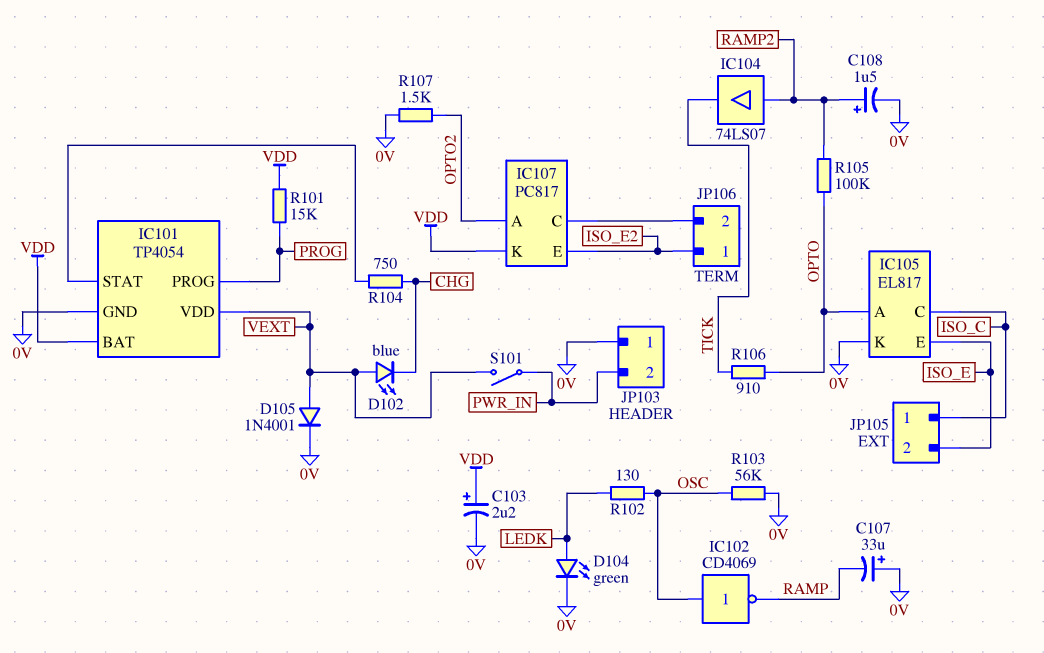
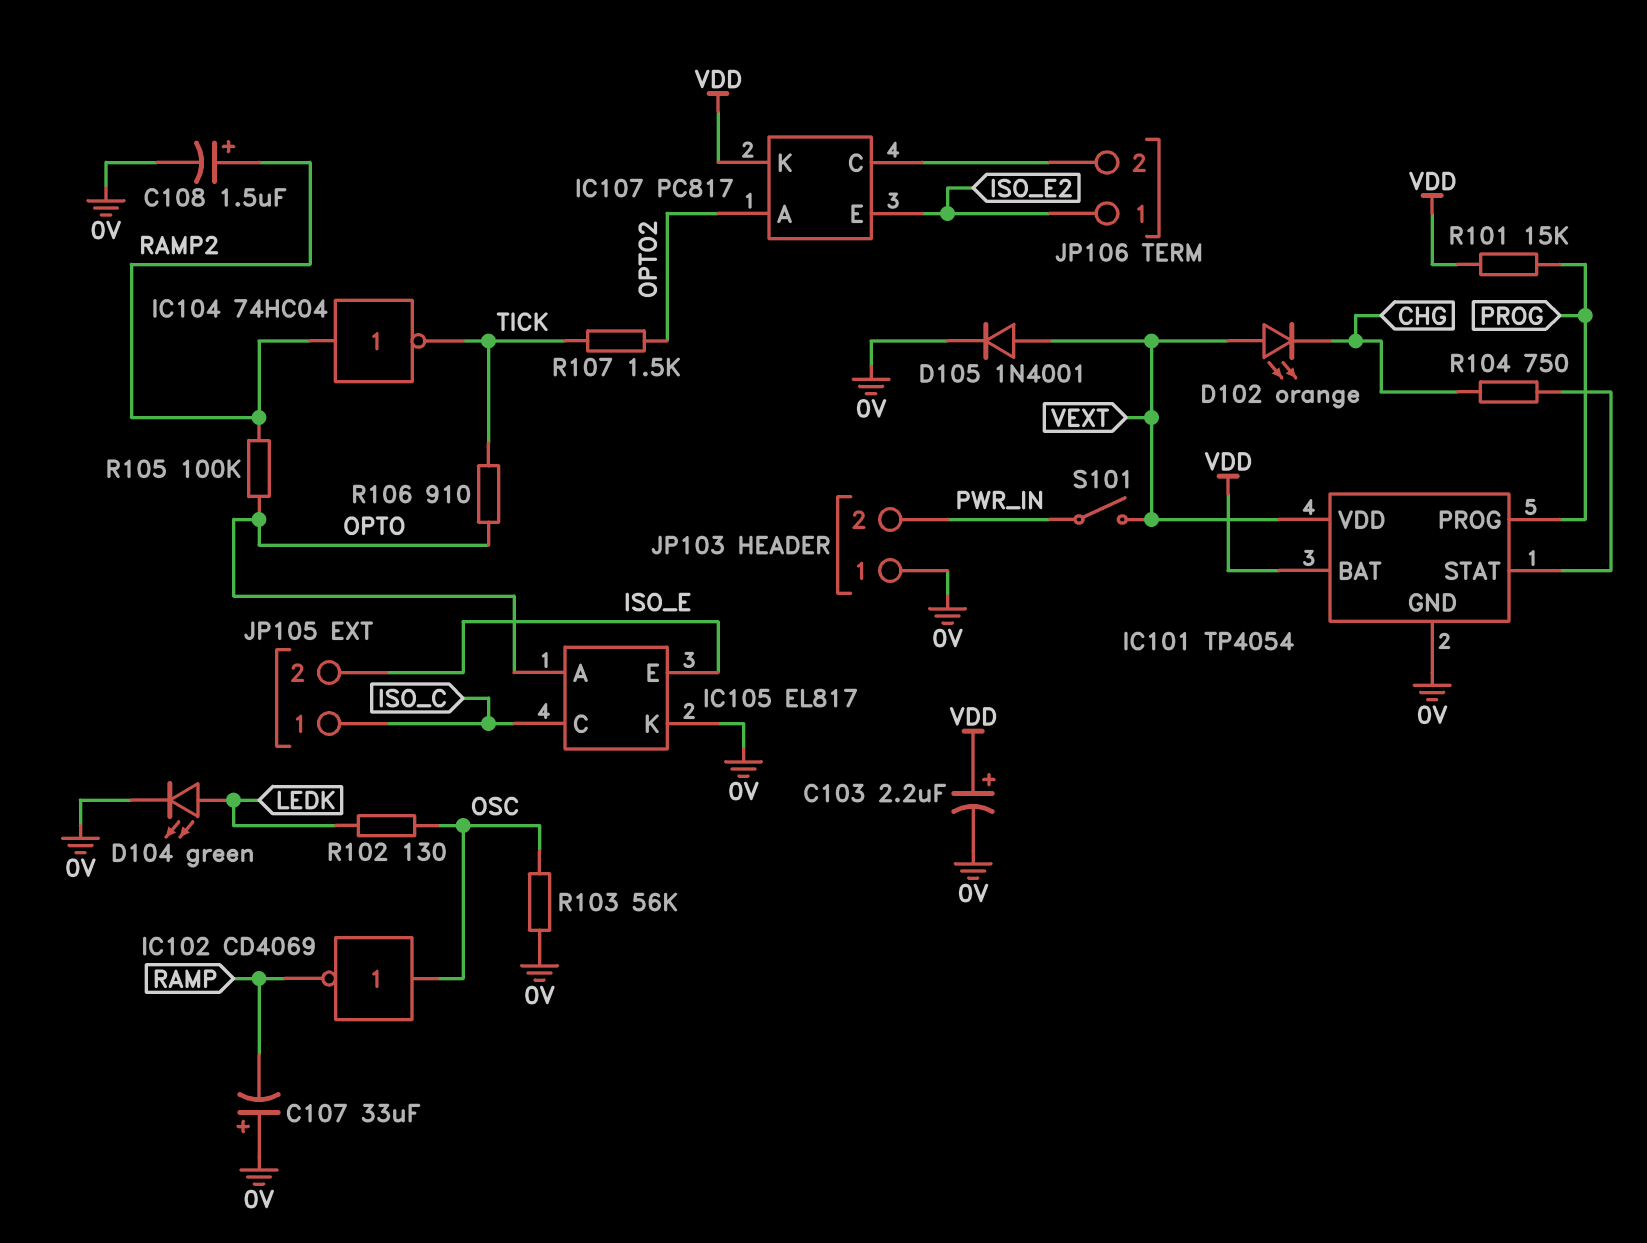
D102: LED blue (A VEXT, K CHG) -> LED orange (A VEXT, K CHG)
IC104: buffer 74LS07 (in RAMP2, out TICK) -> NOT 74HC04 (in RAMP2, out TICK)
R107: 1.5k (0V, OPTO2) -> 1.5k (OPTO2, TICK)

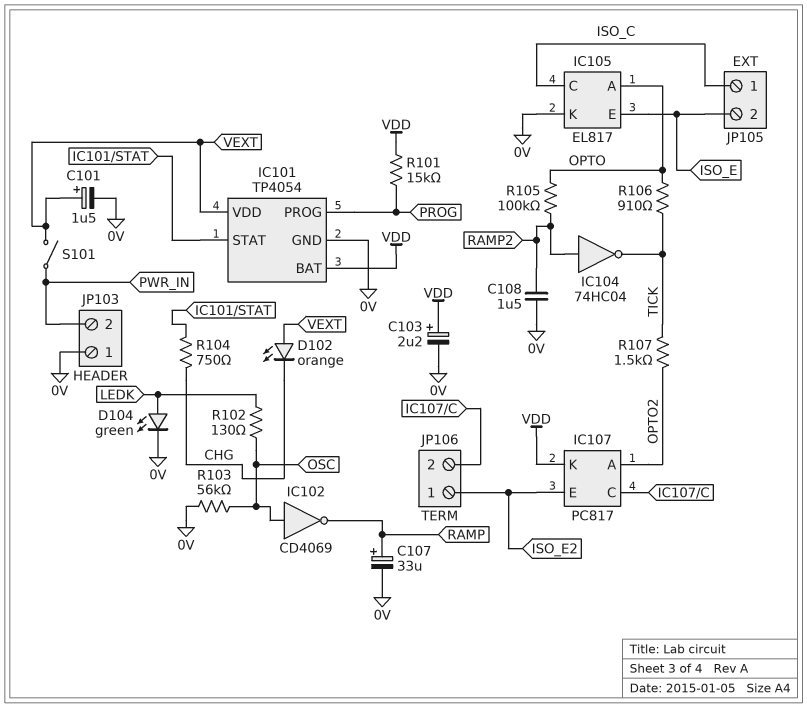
C101: none -> 1.5uF (plus VEXT, minus 0V)
C107: 33uF (plus 0V, minus RAMP) -> 33uF (plus RAMP, minus 0V)
C108: 1.5uF (plus RAMP2, minus 0V) -> 1.5uF (0V, RAMP2)
D105: diode 1N4001 (A VEXT, K 0V) -> none

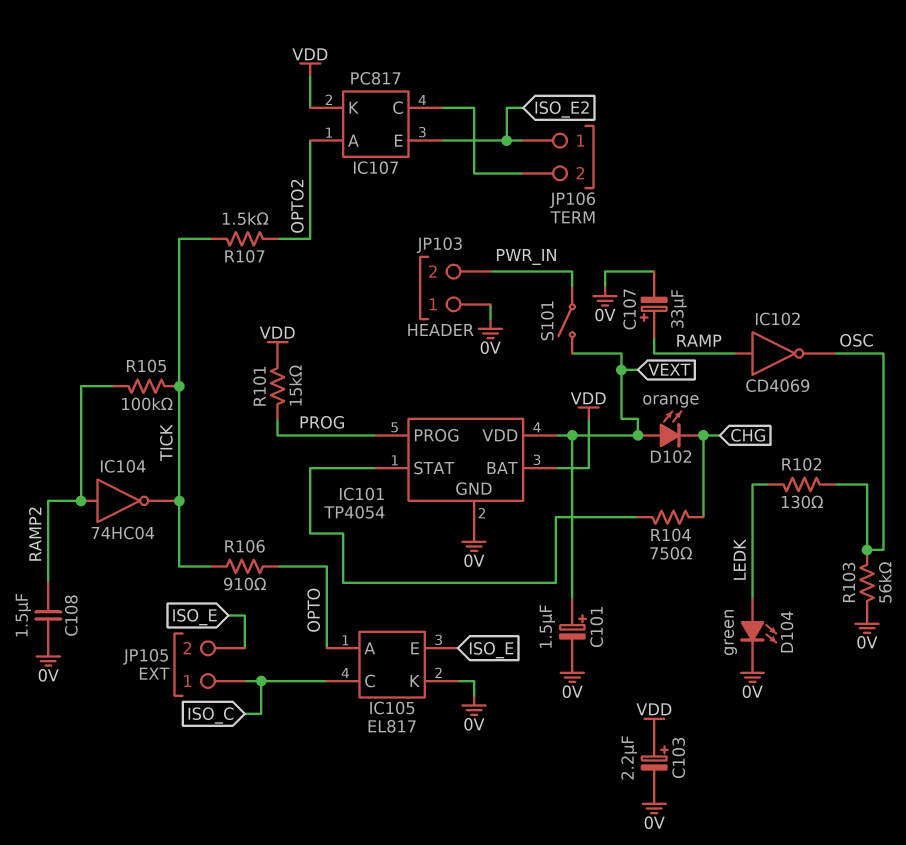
IC102: NOT CD4069 (in OSC, out RAMP) -> NOT CD4069 (in RAMP, out OSC)
R105: 100k (OPTO, RAMP2) -> 100k (RAMP2, TICK)

